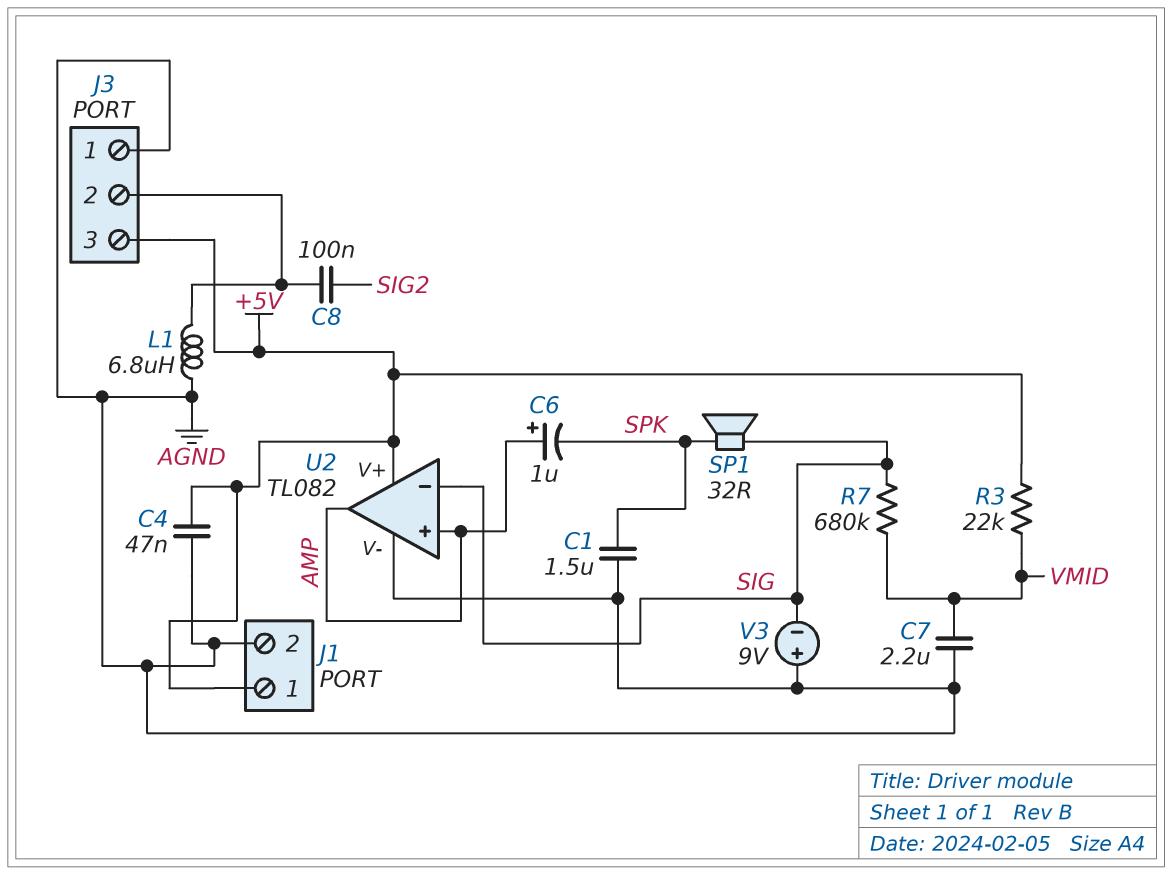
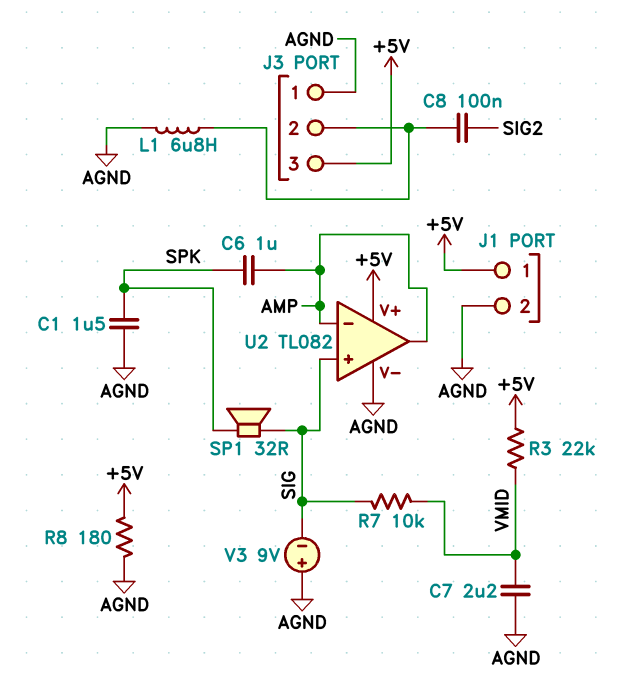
C4: 47nF (+5V, AGND) -> none
C6: 1uF (plus AMP, minus SPK) -> 1uF (AMP, SPK)
R7: 680k (SIG, VMID) -> 10k (SIG, VMID)
R8: none -> 180 (+5V, AGND)
U2 pin in+: AMP -> SIG
U2 pin in-: SIG -> AMP

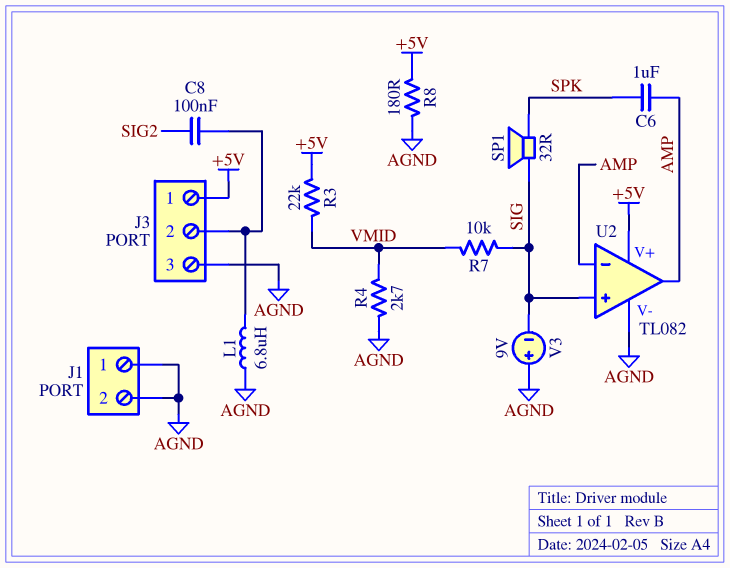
C1: 1.5uF (AGND, SPK) -> none
C7: 2.2uF (AGND, VMID) -> none
J1 pin 1: +5V -> AGND
J3 pin 1: AGND -> +5V
J3 pin 3: +5V -> AGND
R4: none -> 2.7k (AGND, VMID)

